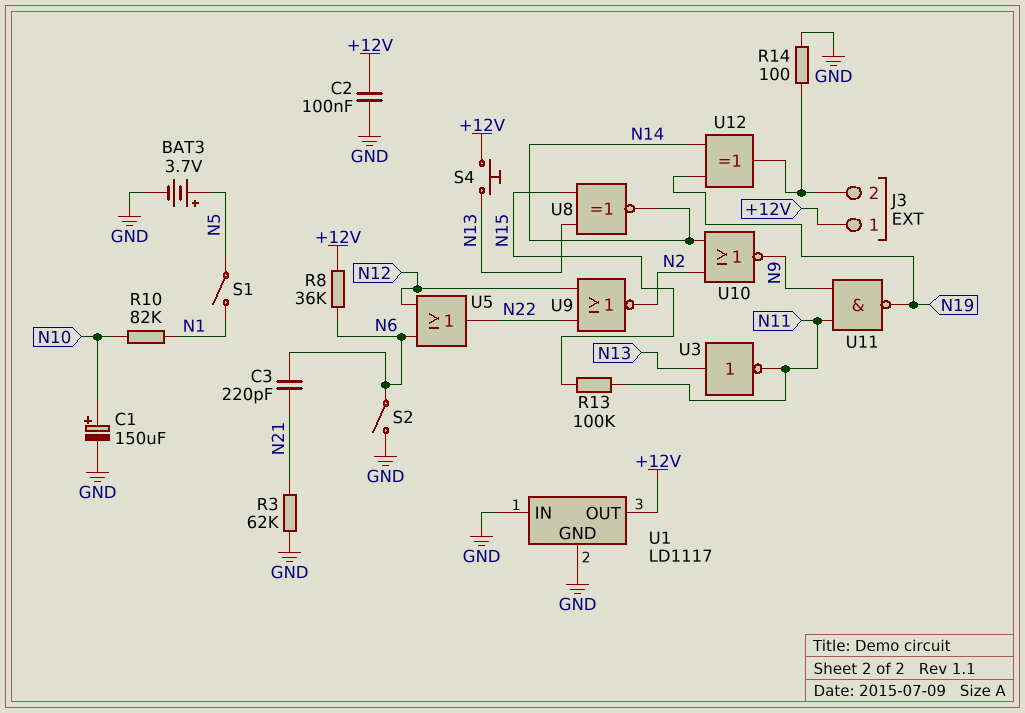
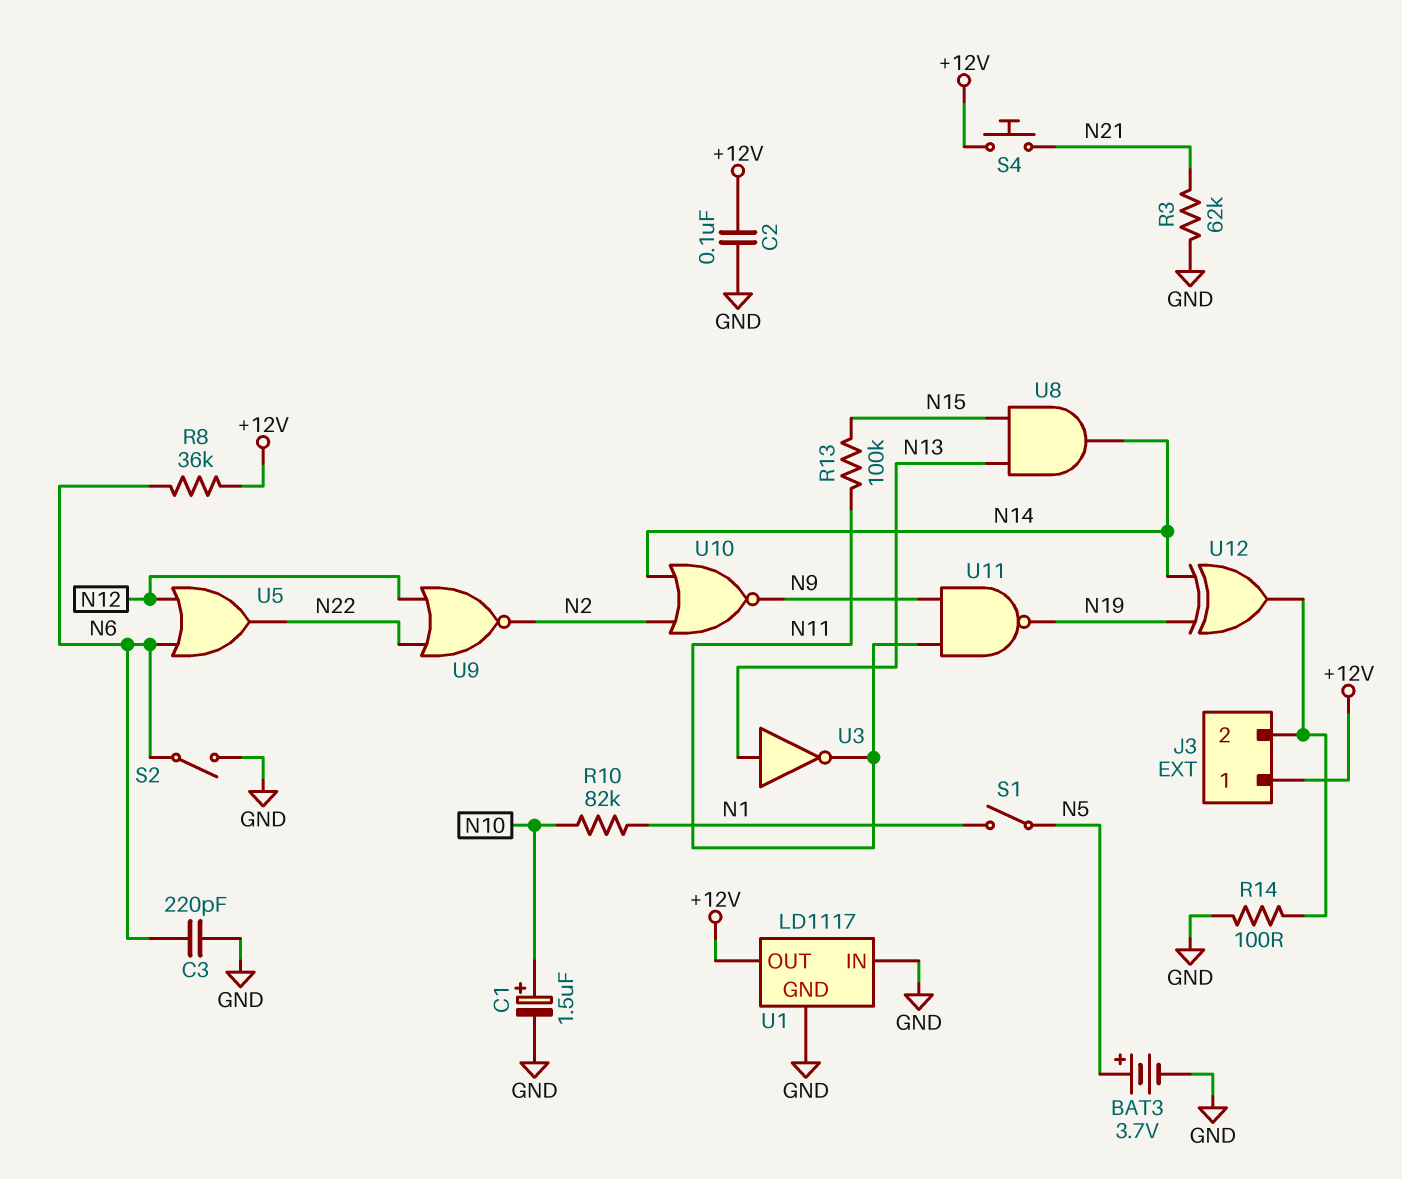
C1: 150uF (plus N10, minus GND) -> 1.5uF (plus N10, minus GND)
C3: 220pF (N6, N21) -> 220pF (GND, N6)
S4: button (+12V, N13) -> button (+12V, N21)
U8: XNOR (in N13, in N15, out N14) -> AND (in N13, in N15, out N14)

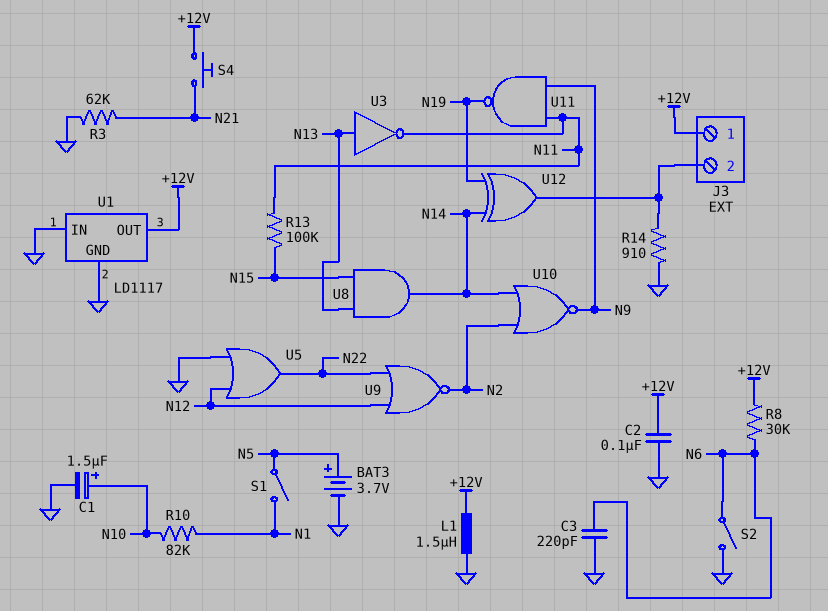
L1: none -> 1.5uH (+12V, GND)
R8: 36k (+12V, N6) -> 30k (+12V, N6)
R14: 100 (GND, J3/2) -> 910 (GND, J3/2)
U5: OR (in N6, in N12, out N22) -> OR (in GND, in N12, out N22)

